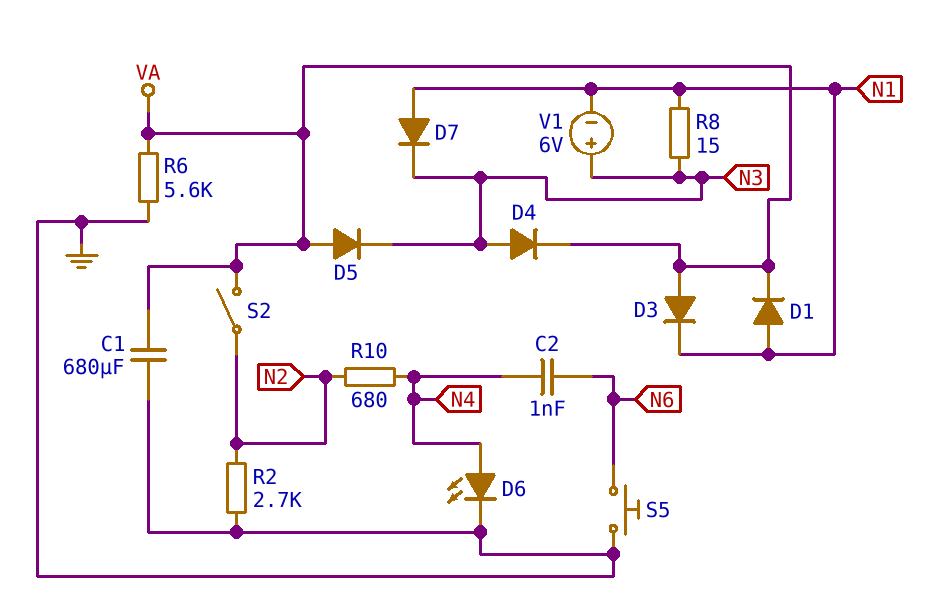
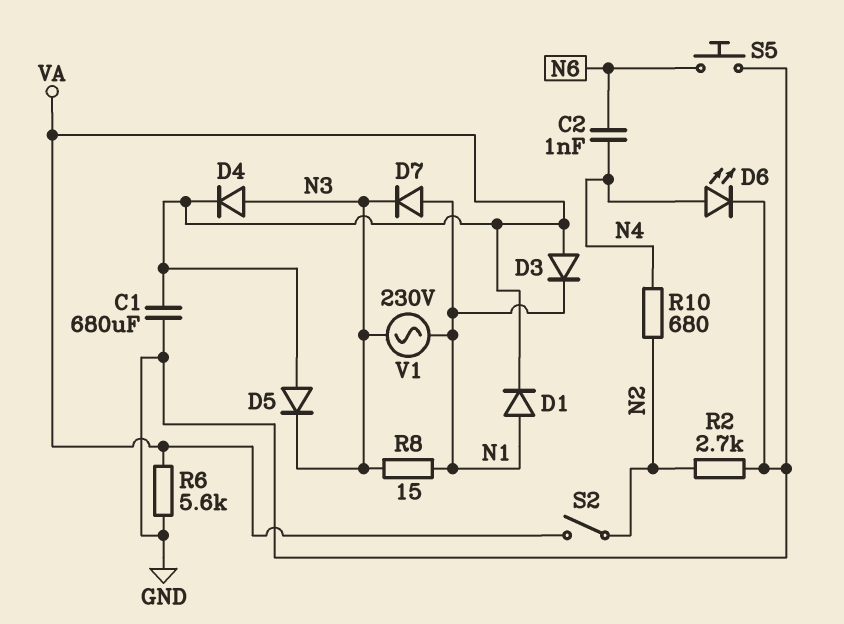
V1: 6V (plus N3, minus N1) -> AC 230V (N1, N3)

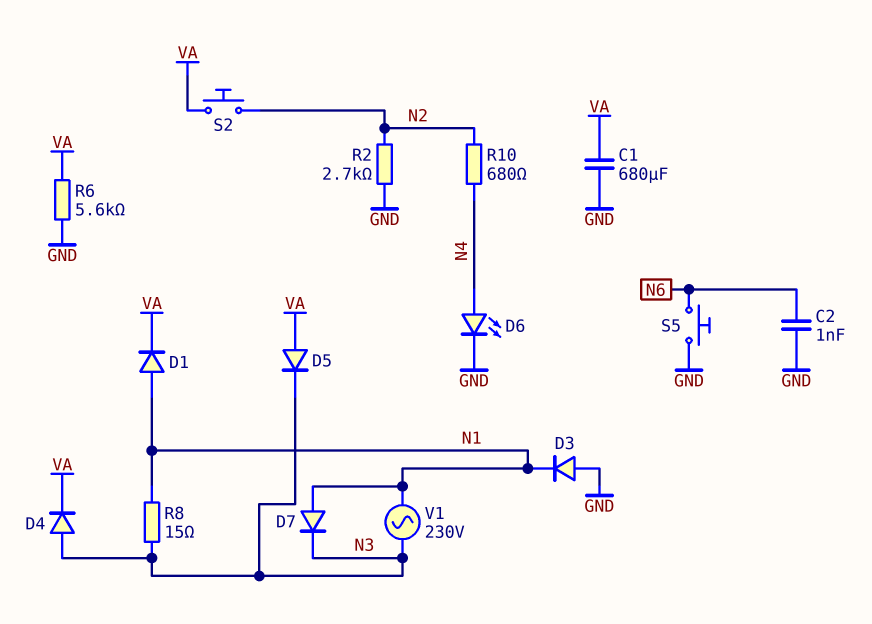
C2: 1nF (N4, N6) -> 1nF (GND, N6)
D3: diode (A VA, K N1) -> diode (A GND, K N1)
S2: switch (N2, VA) -> button (N2, VA)

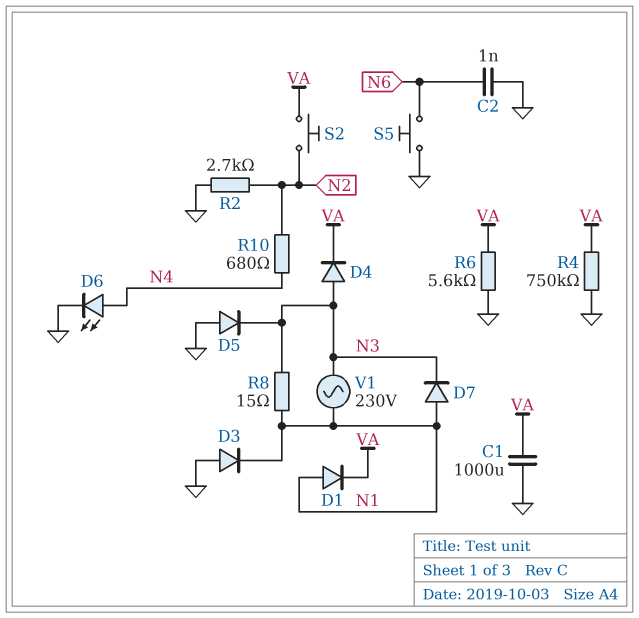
C1: 680uF (GND, VA) -> 1000uF (GND, VA)
D5: diode (A VA, K N3) -> diode (A GND, K N3)
R4: none -> 750k (GND, VA)

